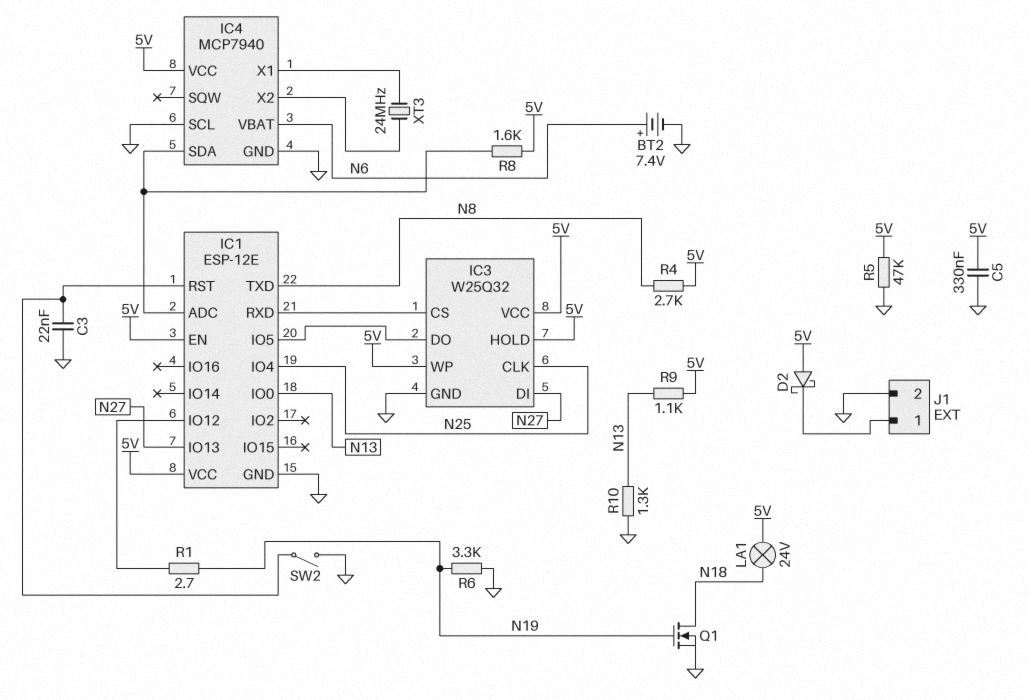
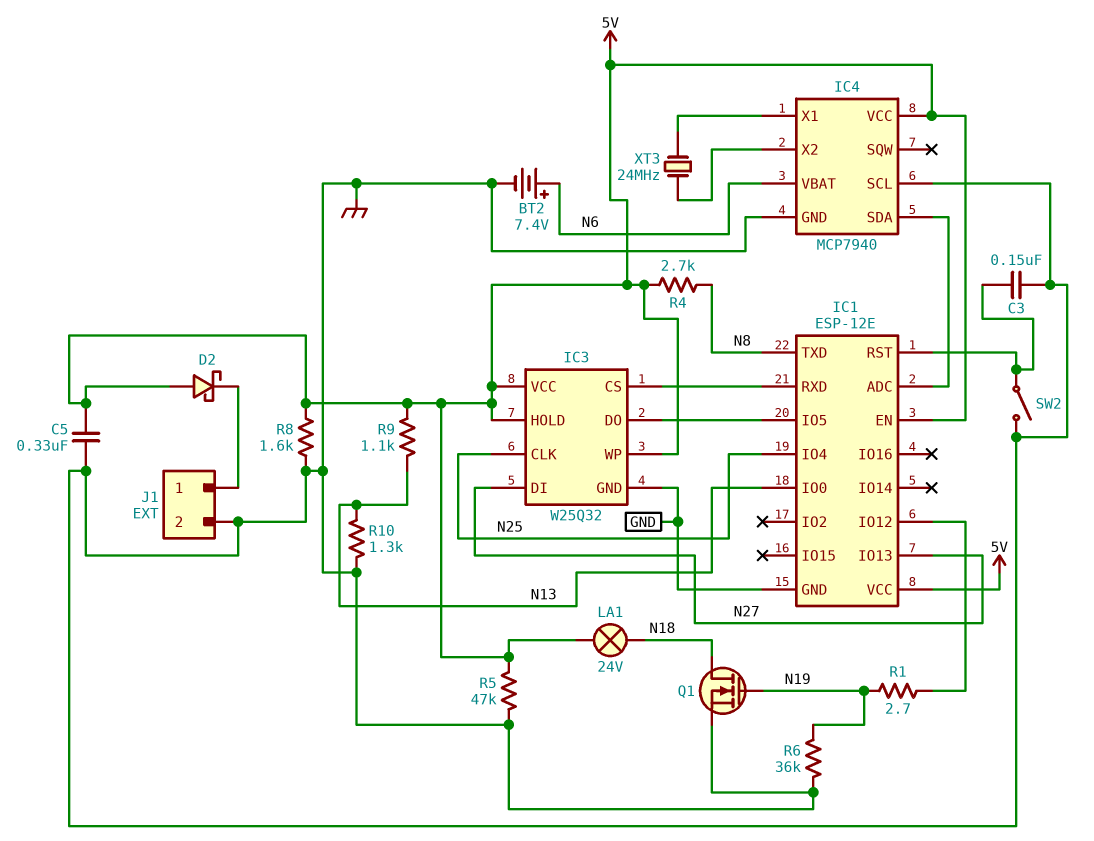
C3: 22nF (GND, IC1/RST) -> 150nF (GND, IC1/RST)
R6: 3.3k (GND, N19) -> 36k (GND, N19)
R8: 1.6k (5V, IC1/ADC) -> 1.6k (5V, GND)

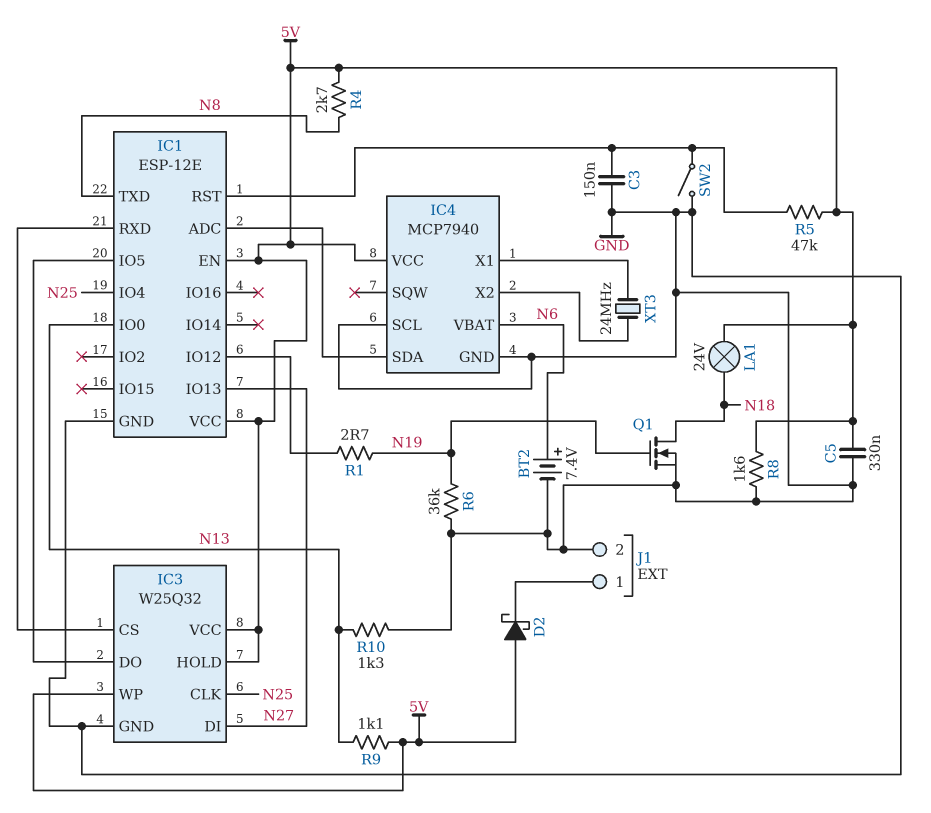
R5: 47k (5V, GND) -> 47k (5V, IC1/RST)

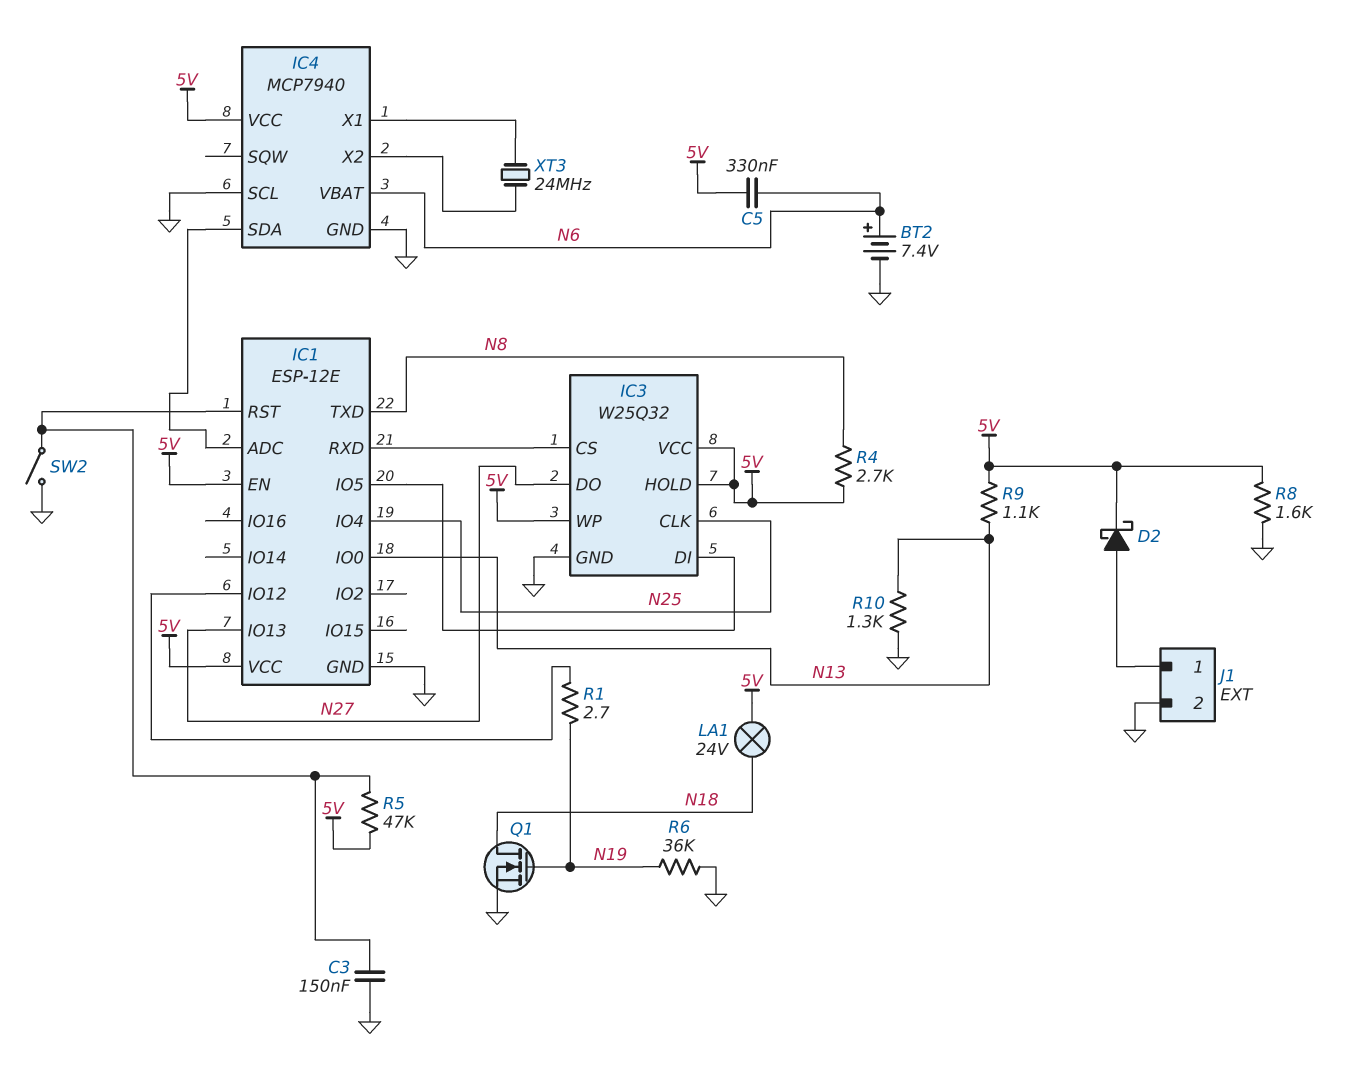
C5: 330nF (5V, GND) -> 330nF (5V, N6)
D2: schottky (A 5V, K J1/1) -> schottky (A J1/1, K 5V)
IC3 pin DI: N27 -> IC1/IO5
IC3 pin DO: IC1/IO5 -> N27

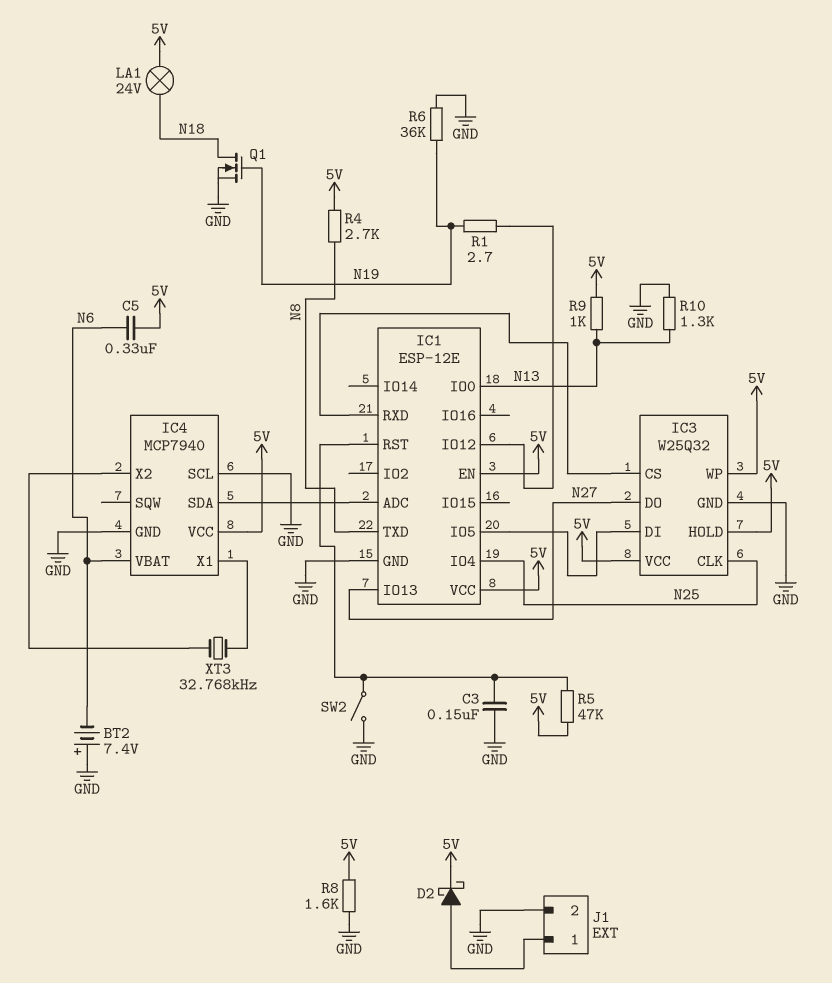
BT2: 7.4V (plus N6, minus GND) -> 7.4V (plus GND, minus N6)
R9: 1.1k (5V, N13) -> 1k (5V, N13)
XT3: 24MHz (IC4/X1, IC4/X2) -> 32.768kHz (IC4/X1, IC4/X2)

